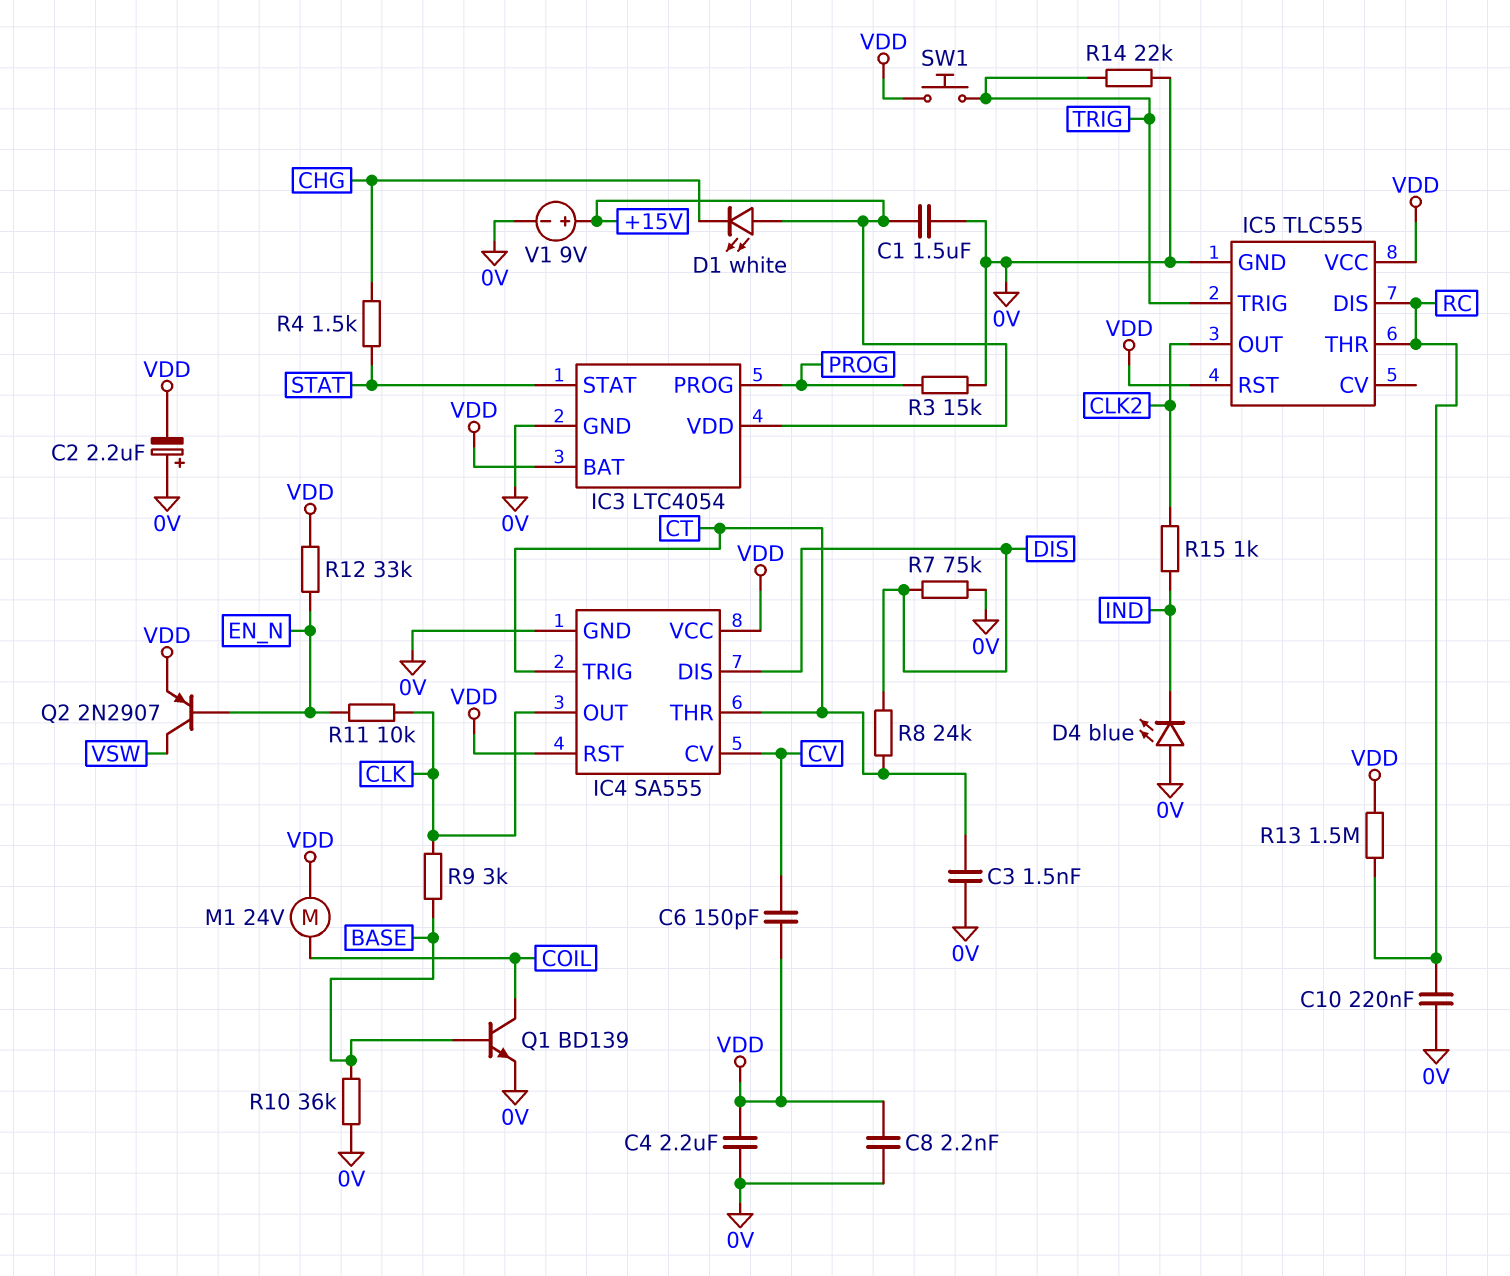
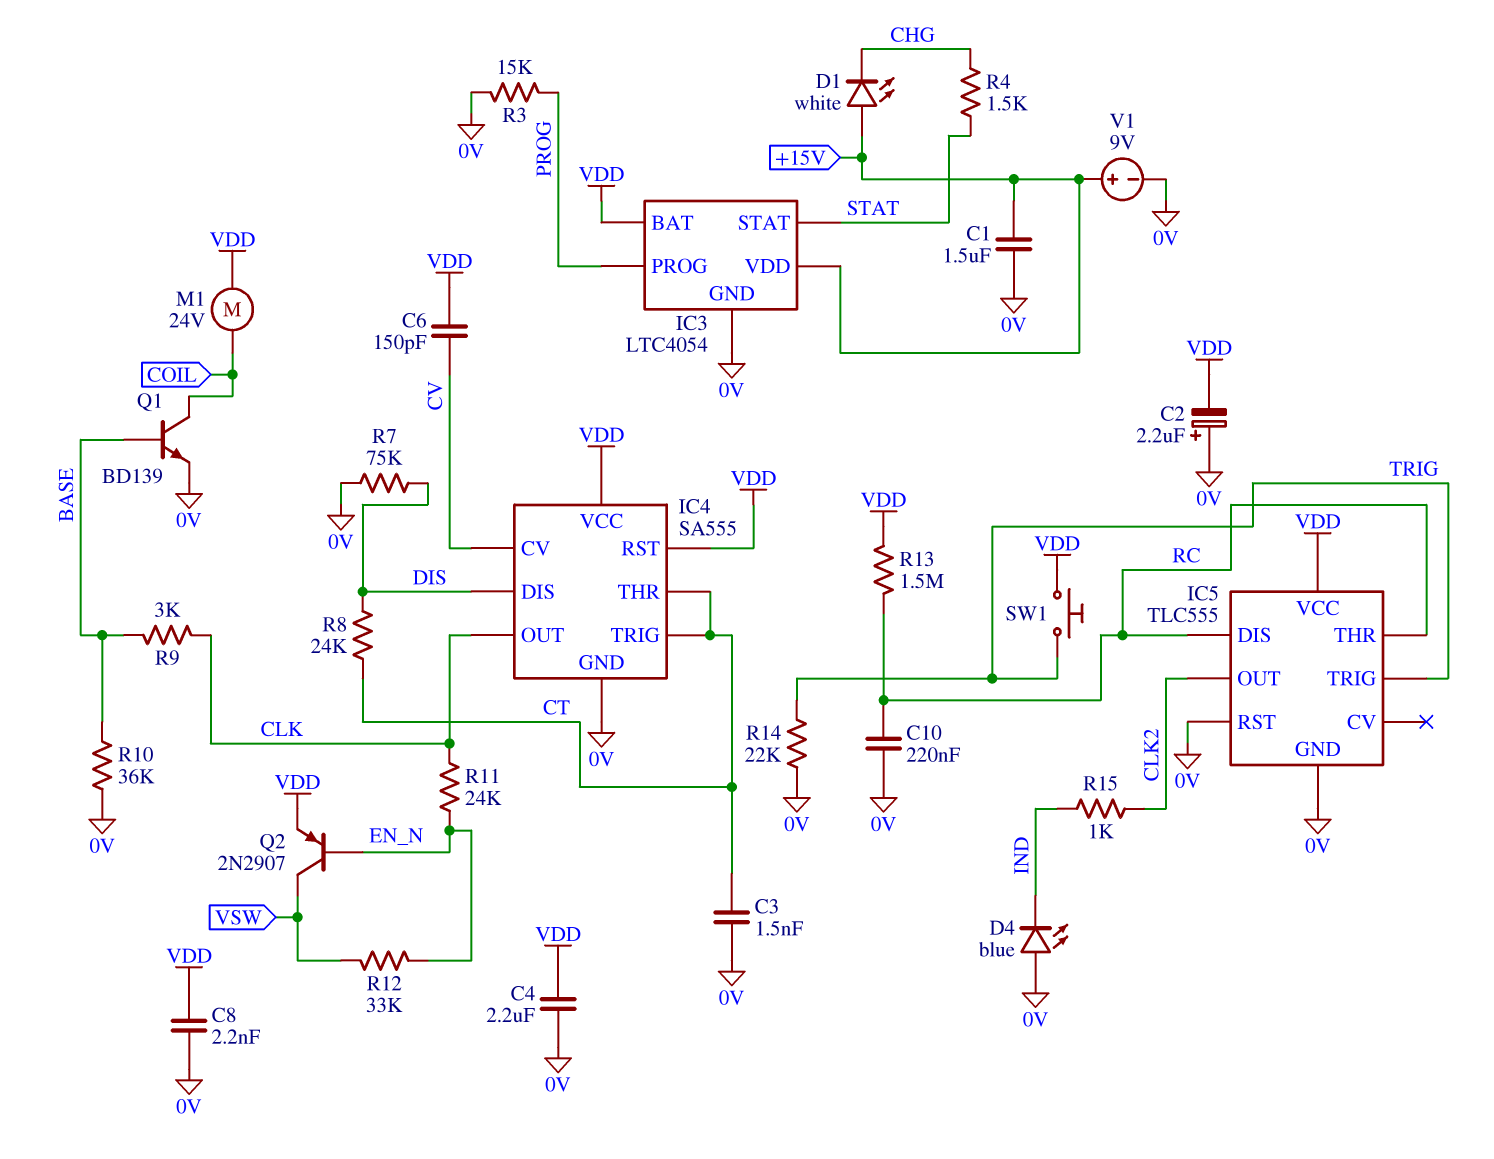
IC5 pin RST: VDD -> 0V
R11: 10k (CLK, EN_N) -> 24k (CLK, EN_N)
R12: 33k (EN_N, VDD) -> 33k (EN_N, VSW)

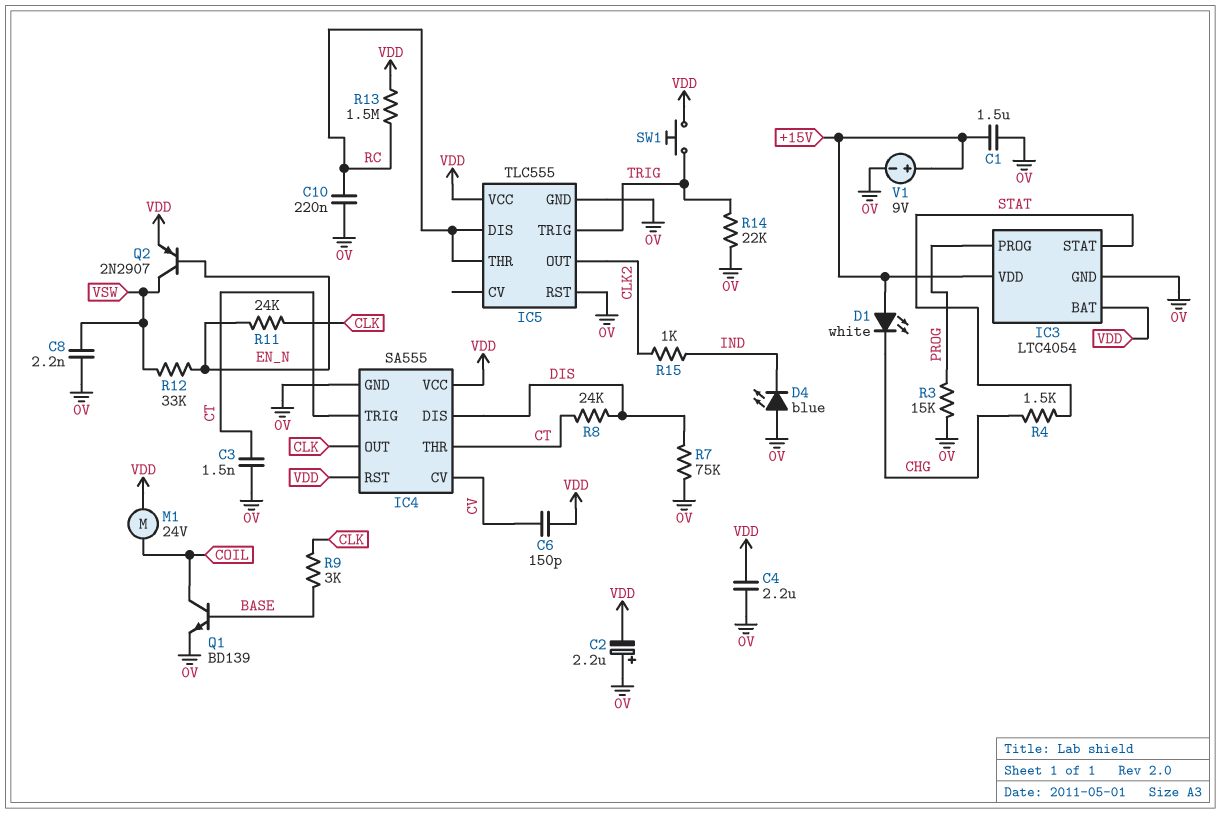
C8: 2.2nF (0V, VDD) -> 2.2nF (0V, VSW)
R10: 36k (0V, BASE) -> none

